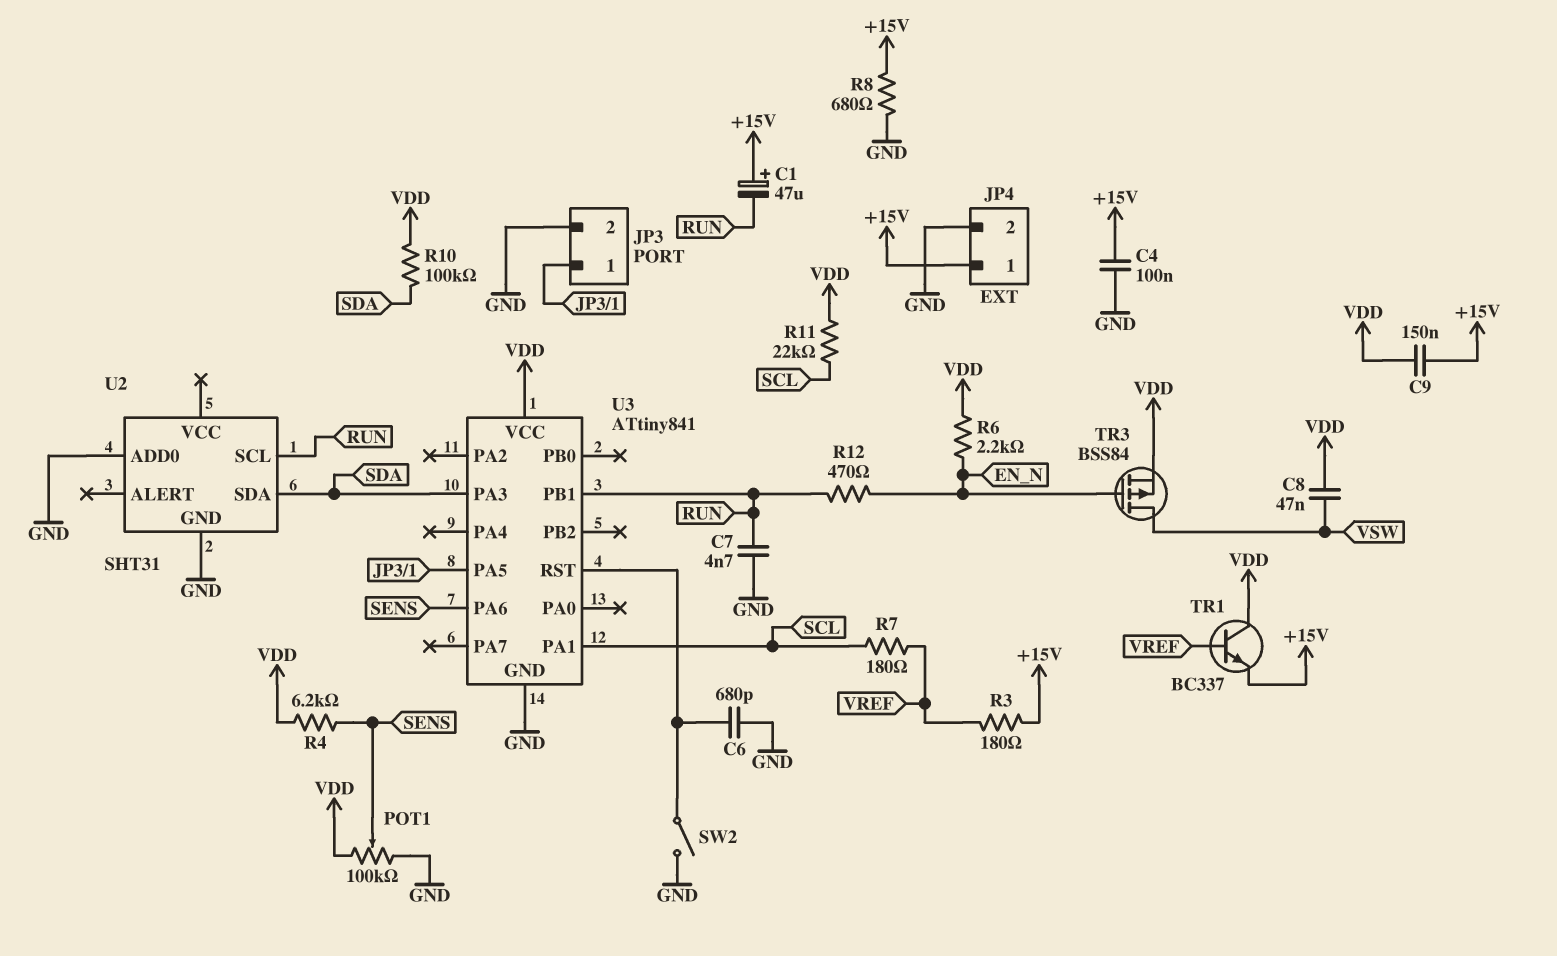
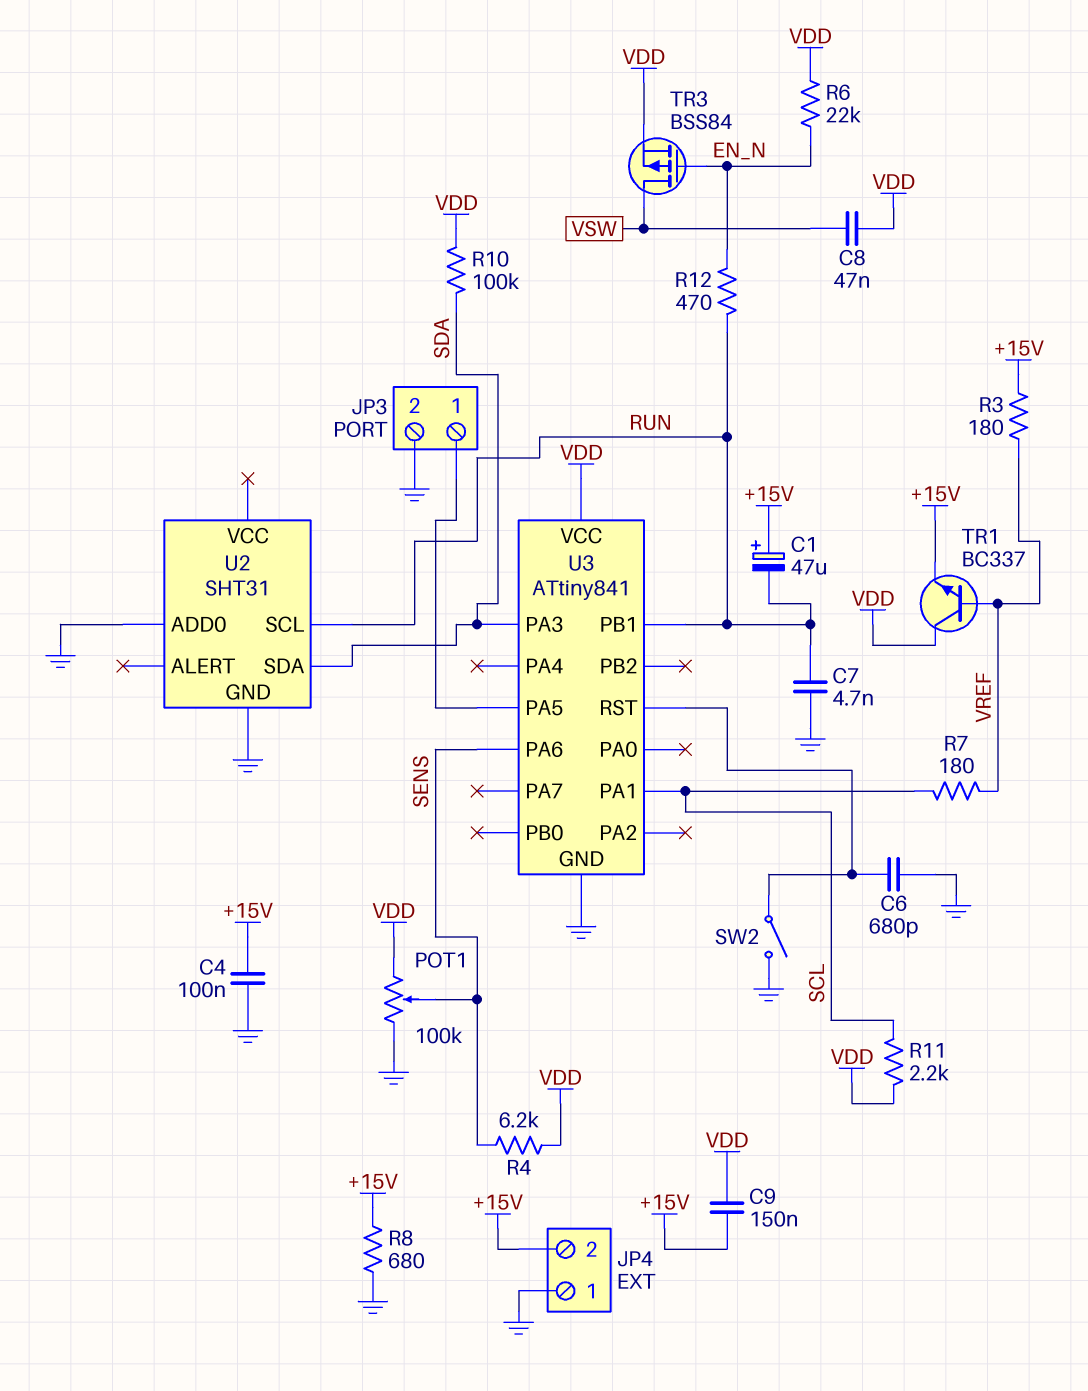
JP4 pin 1: +15V -> GND
JP4 pin 2: GND -> +15V
R6: 2.2k (EN_N, VDD) -> 22k (EN_N, VDD)
R11: 22k (SCL, VDD) -> 2.2k (SCL, VDD)

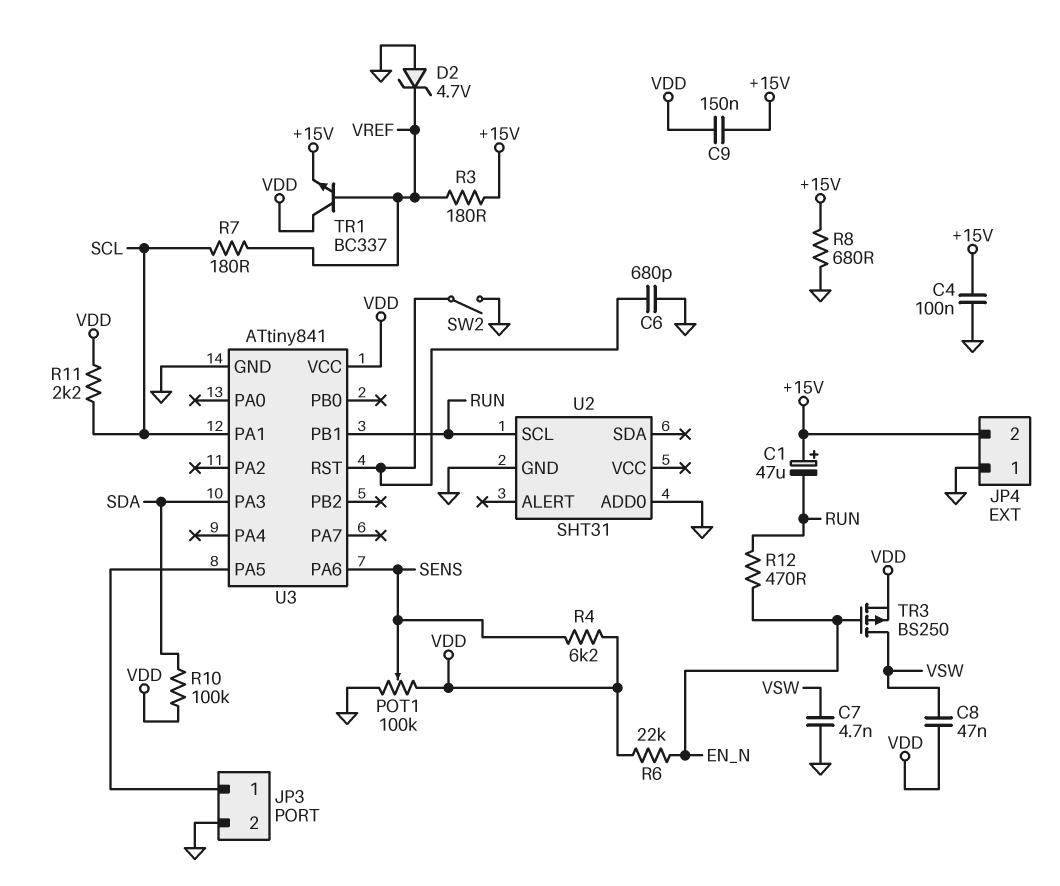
C7: 4.7nF (GND, RUN) -> 4.7nF (GND, VSW)
D2: none -> zener 4.7V (A GND, K VREF)
TR3: PMOS BSS84 (G EN_N, D VSW, S VDD) -> PMOS BS250 (G EN_N, D VSW, S VDD)
U2 pin SDA: SDA -> none

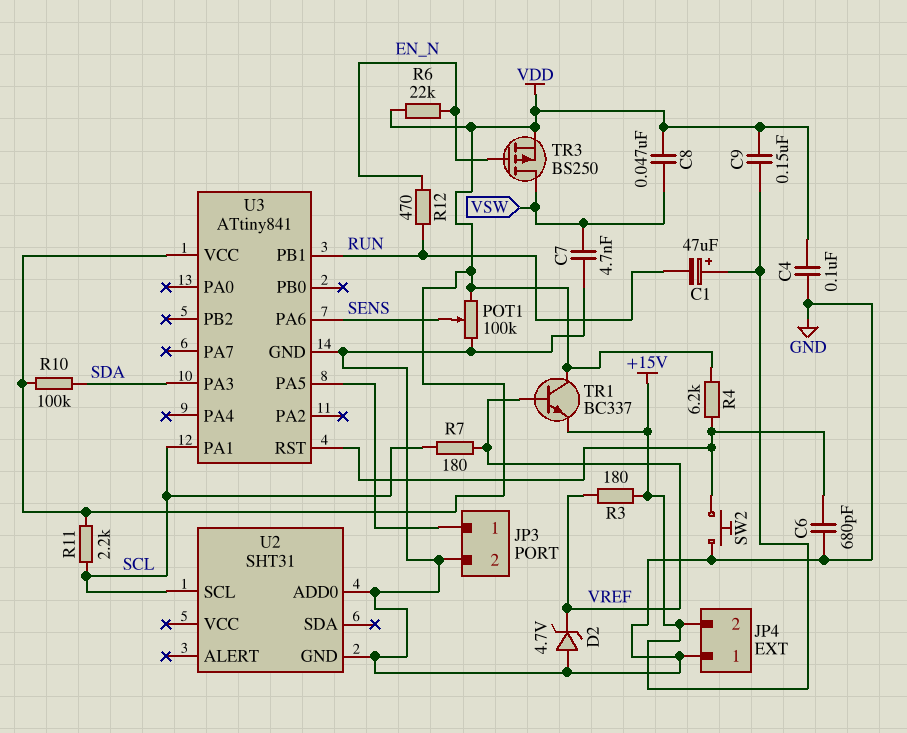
C4: 100nF (+15V, GND) -> 100nF (GND, VDD)
R4: 6.2k (SENS, VDD) -> 6.2k (U3/RST, VDD)
R8: 680 (+15V, GND) -> none
SW2: switch (GND, U3/RST) -> button (GND, U3/RST)
U2 pin SCL: RUN -> SCL

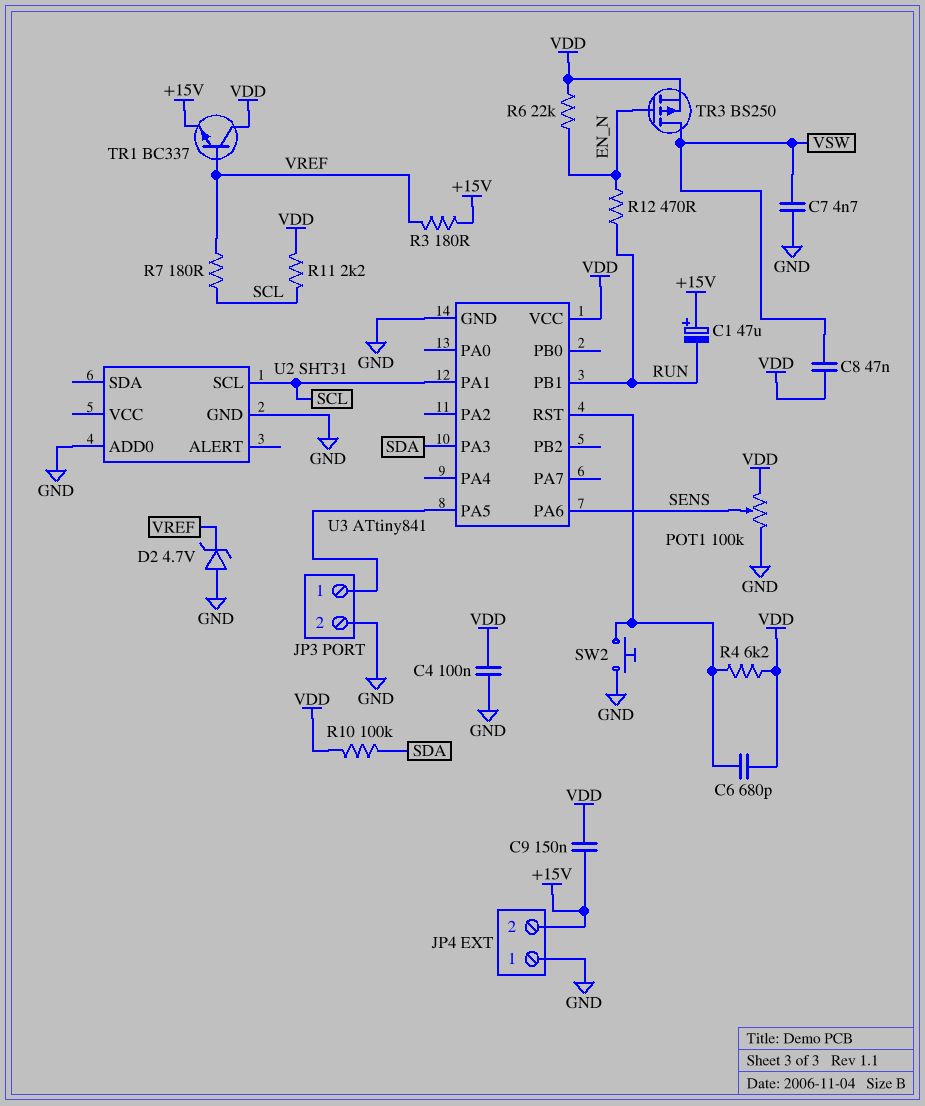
C6: 680pF (GND, U3/RST) -> 680pF (U3/RST, VDD)

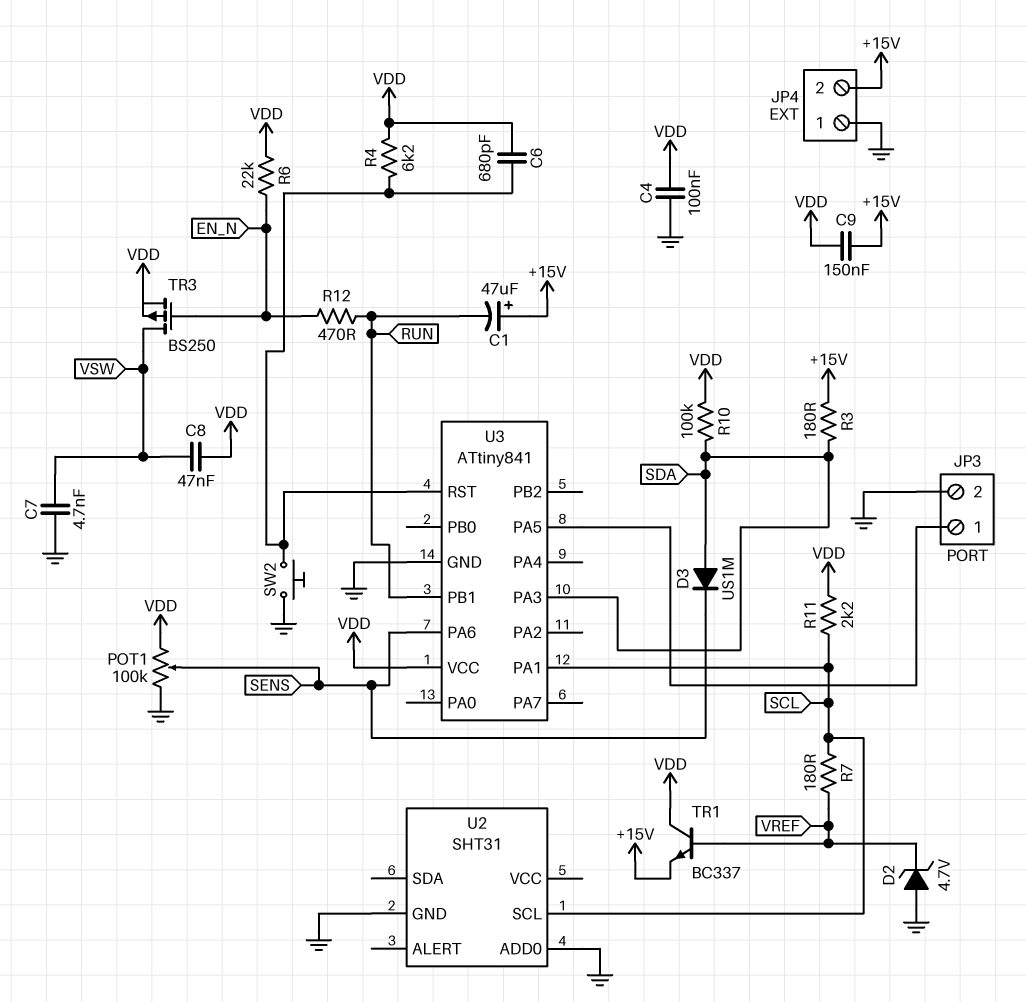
D3: none -> diode US1M (A SDA, K SENS)
R3: 180 (+15V, VREF) -> 180 (+15V, SDA)

